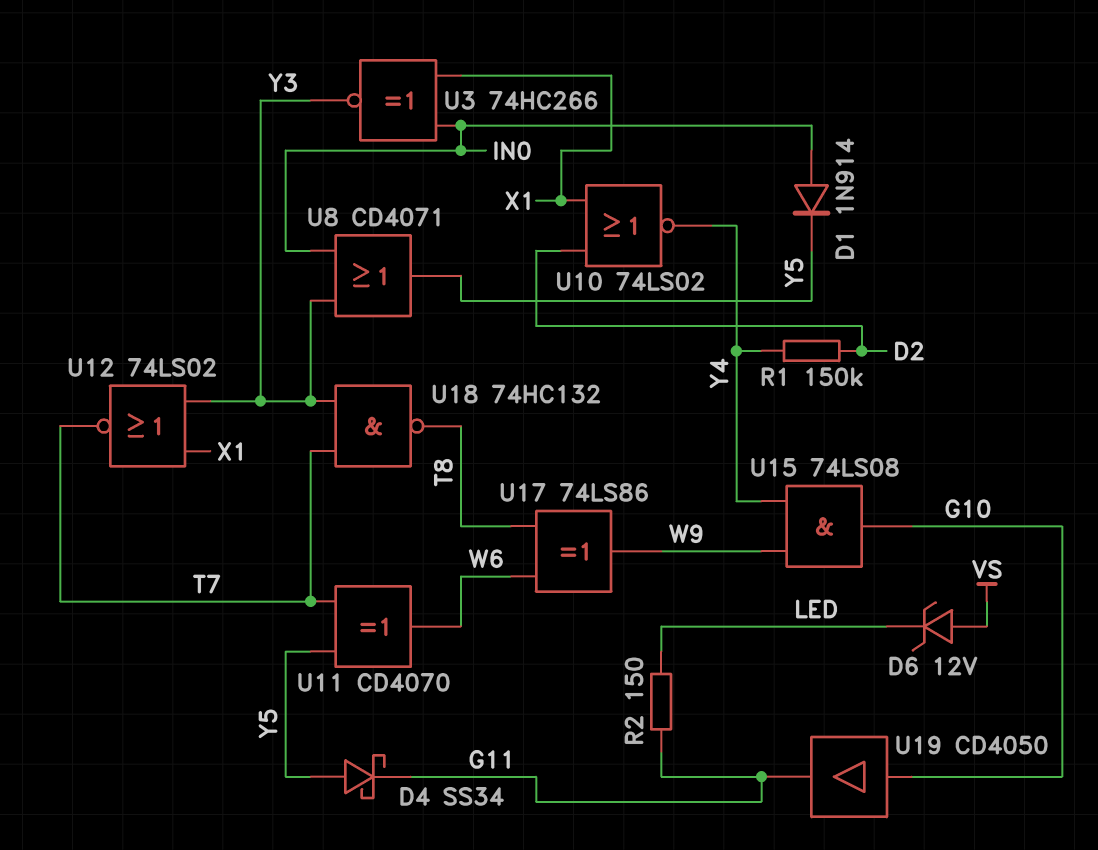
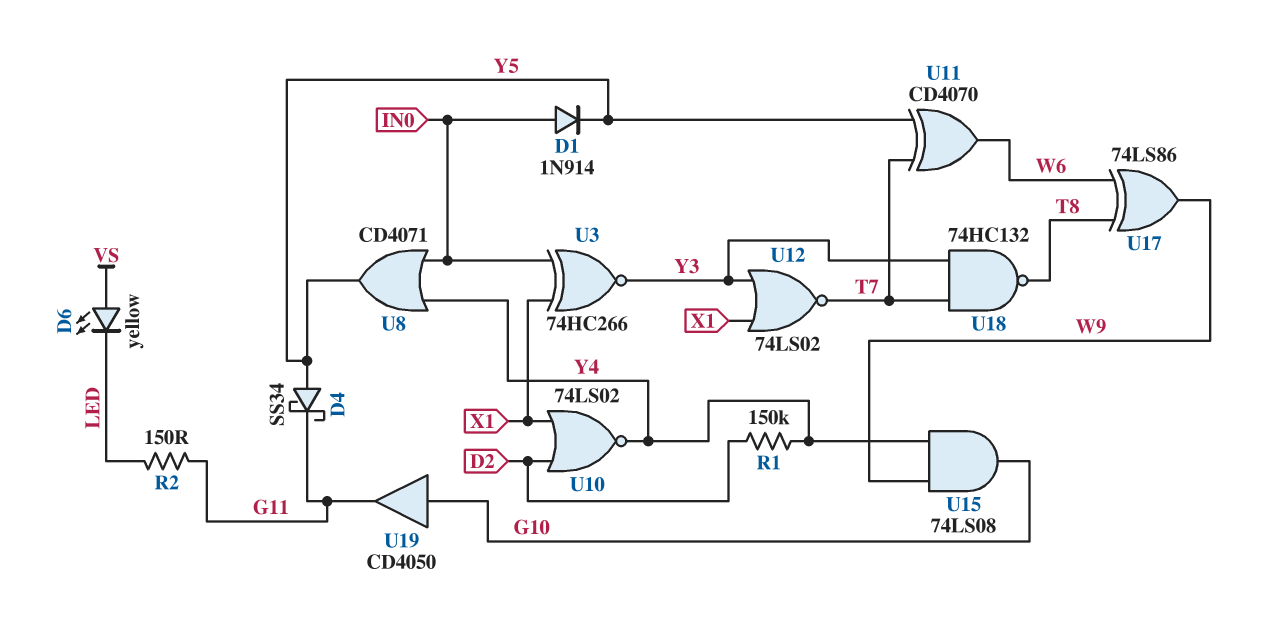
D6: zener 12V (A VS, K LED) -> LED yellow (A VS, K LED)
U8: OR CD4071 (in IN0, in Y3, out Y5) -> OR CD4071 (in IN0, in Y4, out Y5)

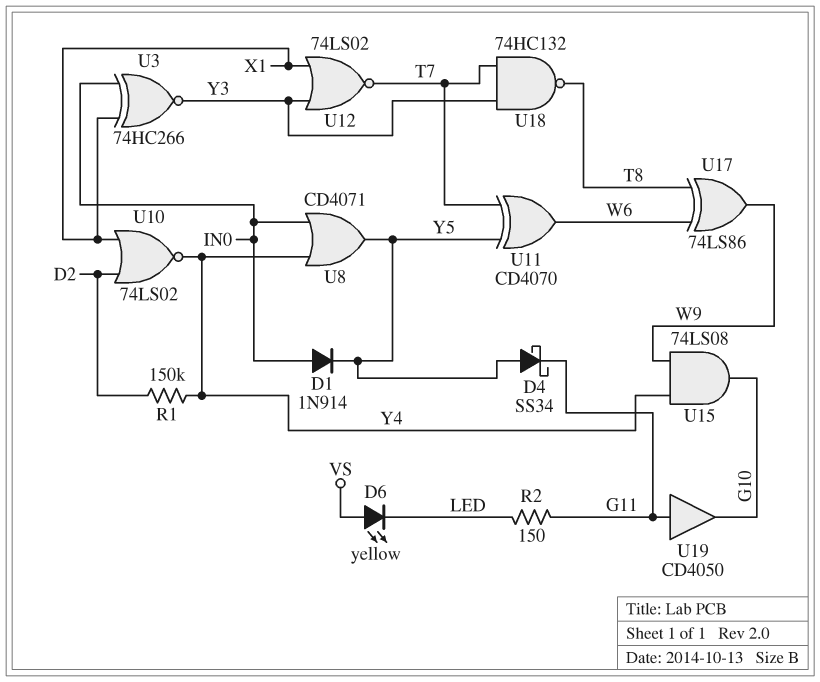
U19: buffer CD4050 (in G10, out G11) -> buffer CD4050 (in G11, out G10)

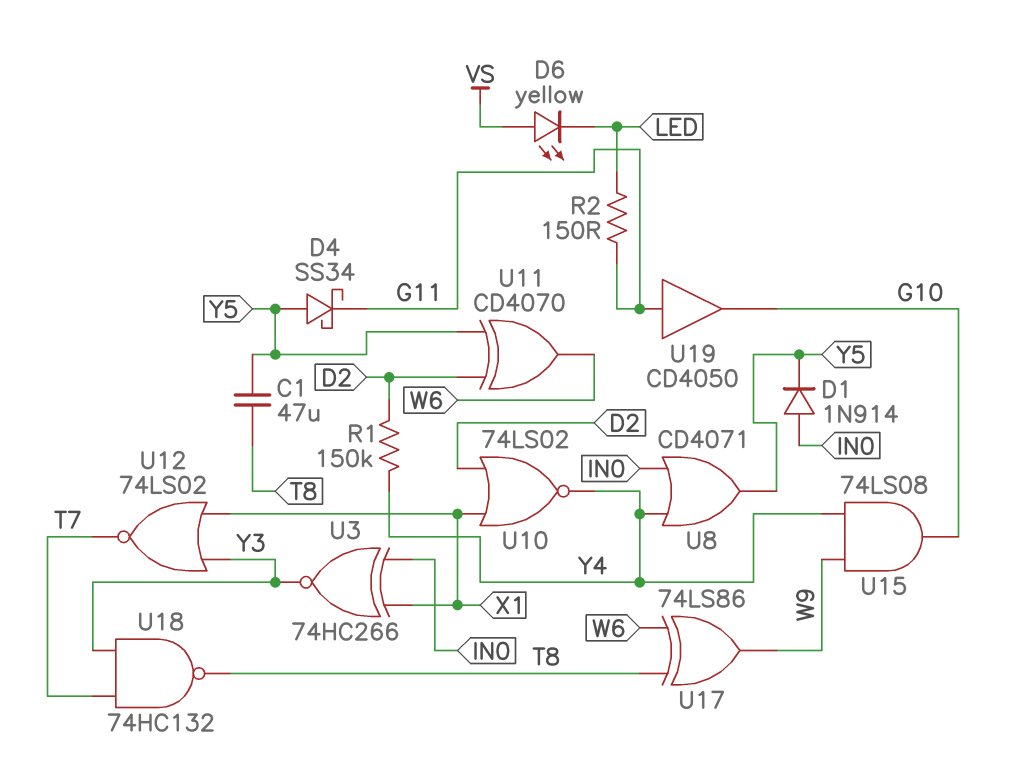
C1: none -> 47uF (T8, Y5)
U11: XOR CD4070 (in T7, in Y5, out W6) -> XOR CD4070 (in D2, in Y5, out W6)

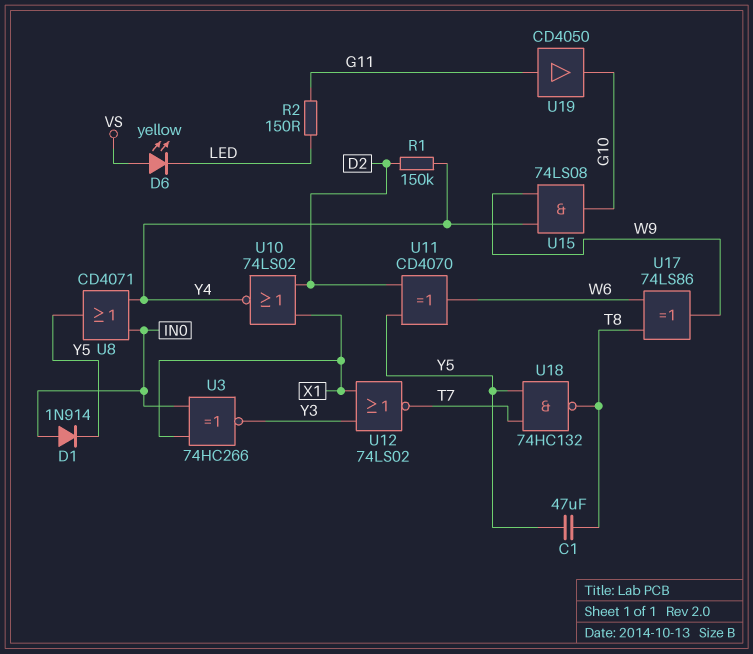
D4: schottky SS34 (A Y5, K G11) -> none
U18: NAND 74HC132 (in T7, in Y3, out T8) -> NAND 74HC132 (in T7, in Y5, out T8)

